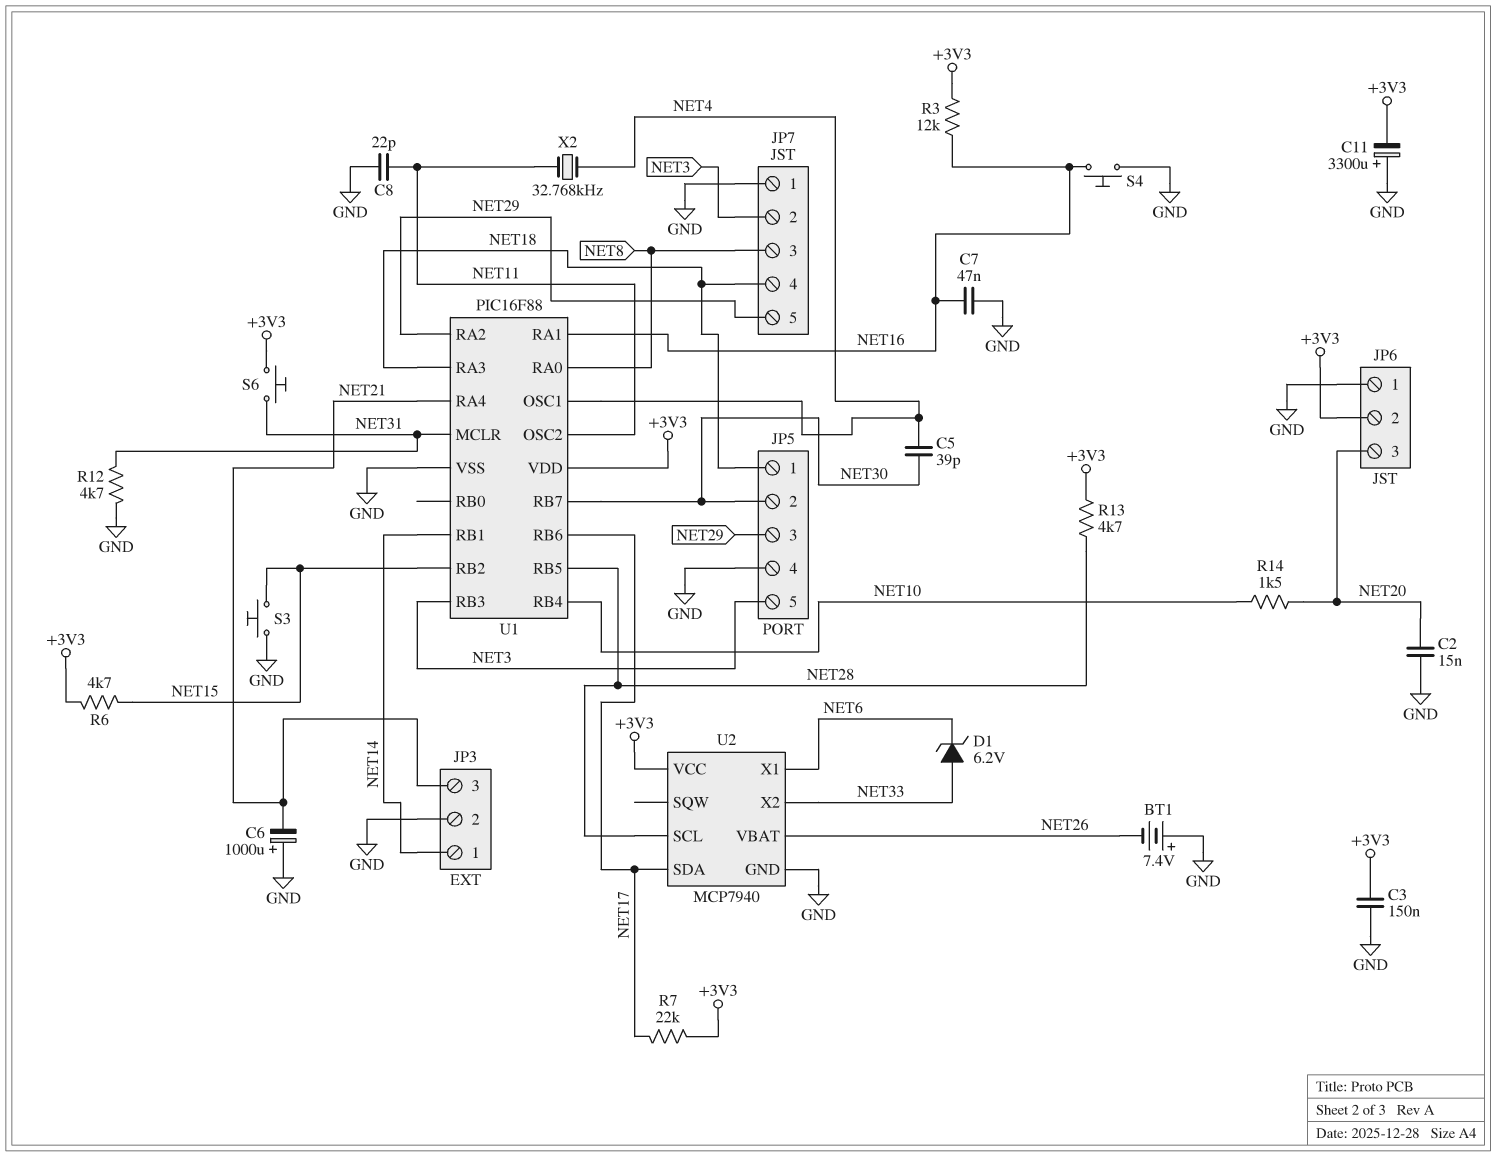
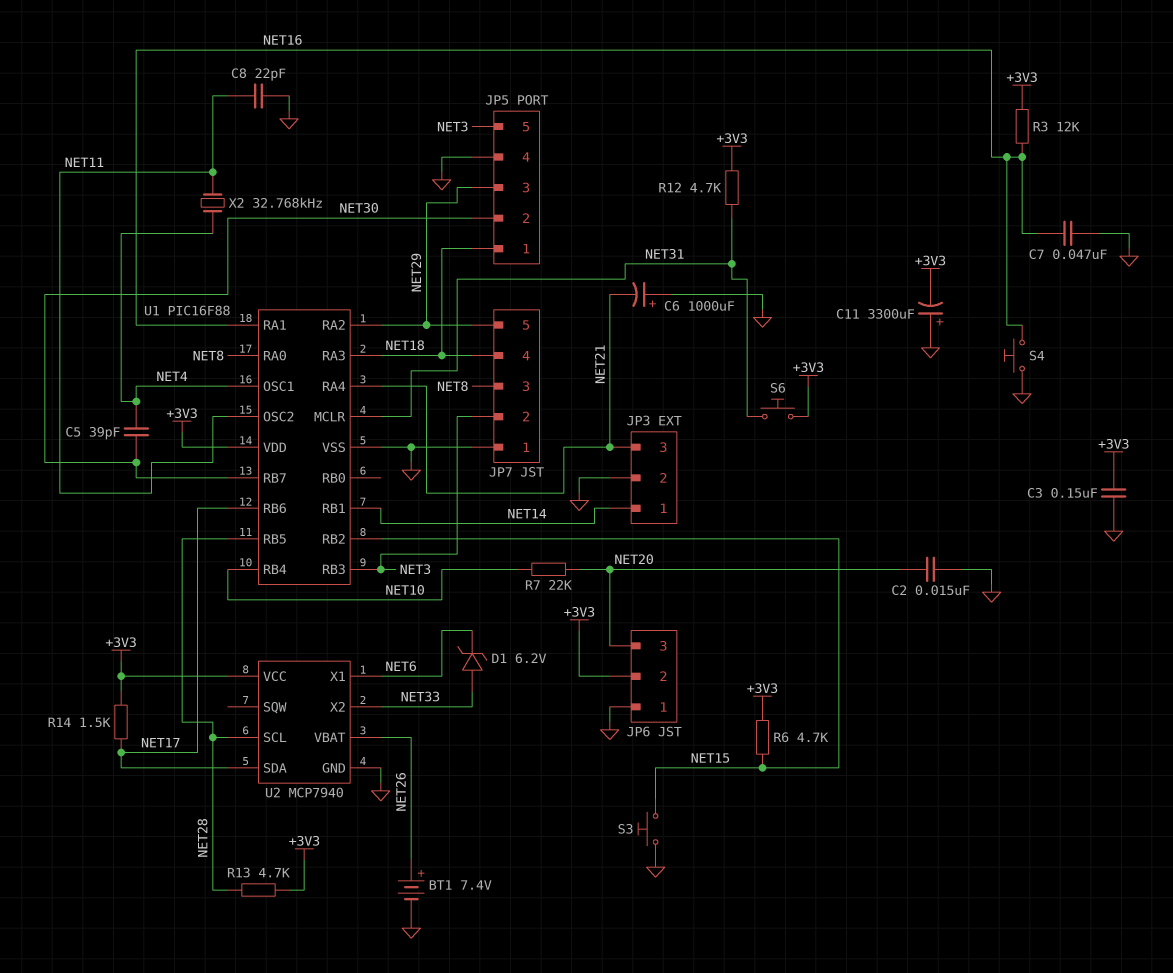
BT1: 7.4V (plus GND, minus NET26) -> 7.4V (plus NET26, minus GND)
R7: 22k (+3V3, NET17) -> 22k (NET10, NET20)
R12: 4.7k (GND, NET31) -> 4.7k (+3V3, NET31)
R14: 1.5k (NET10, NET20) -> 1.5k (+3V3, NET17)

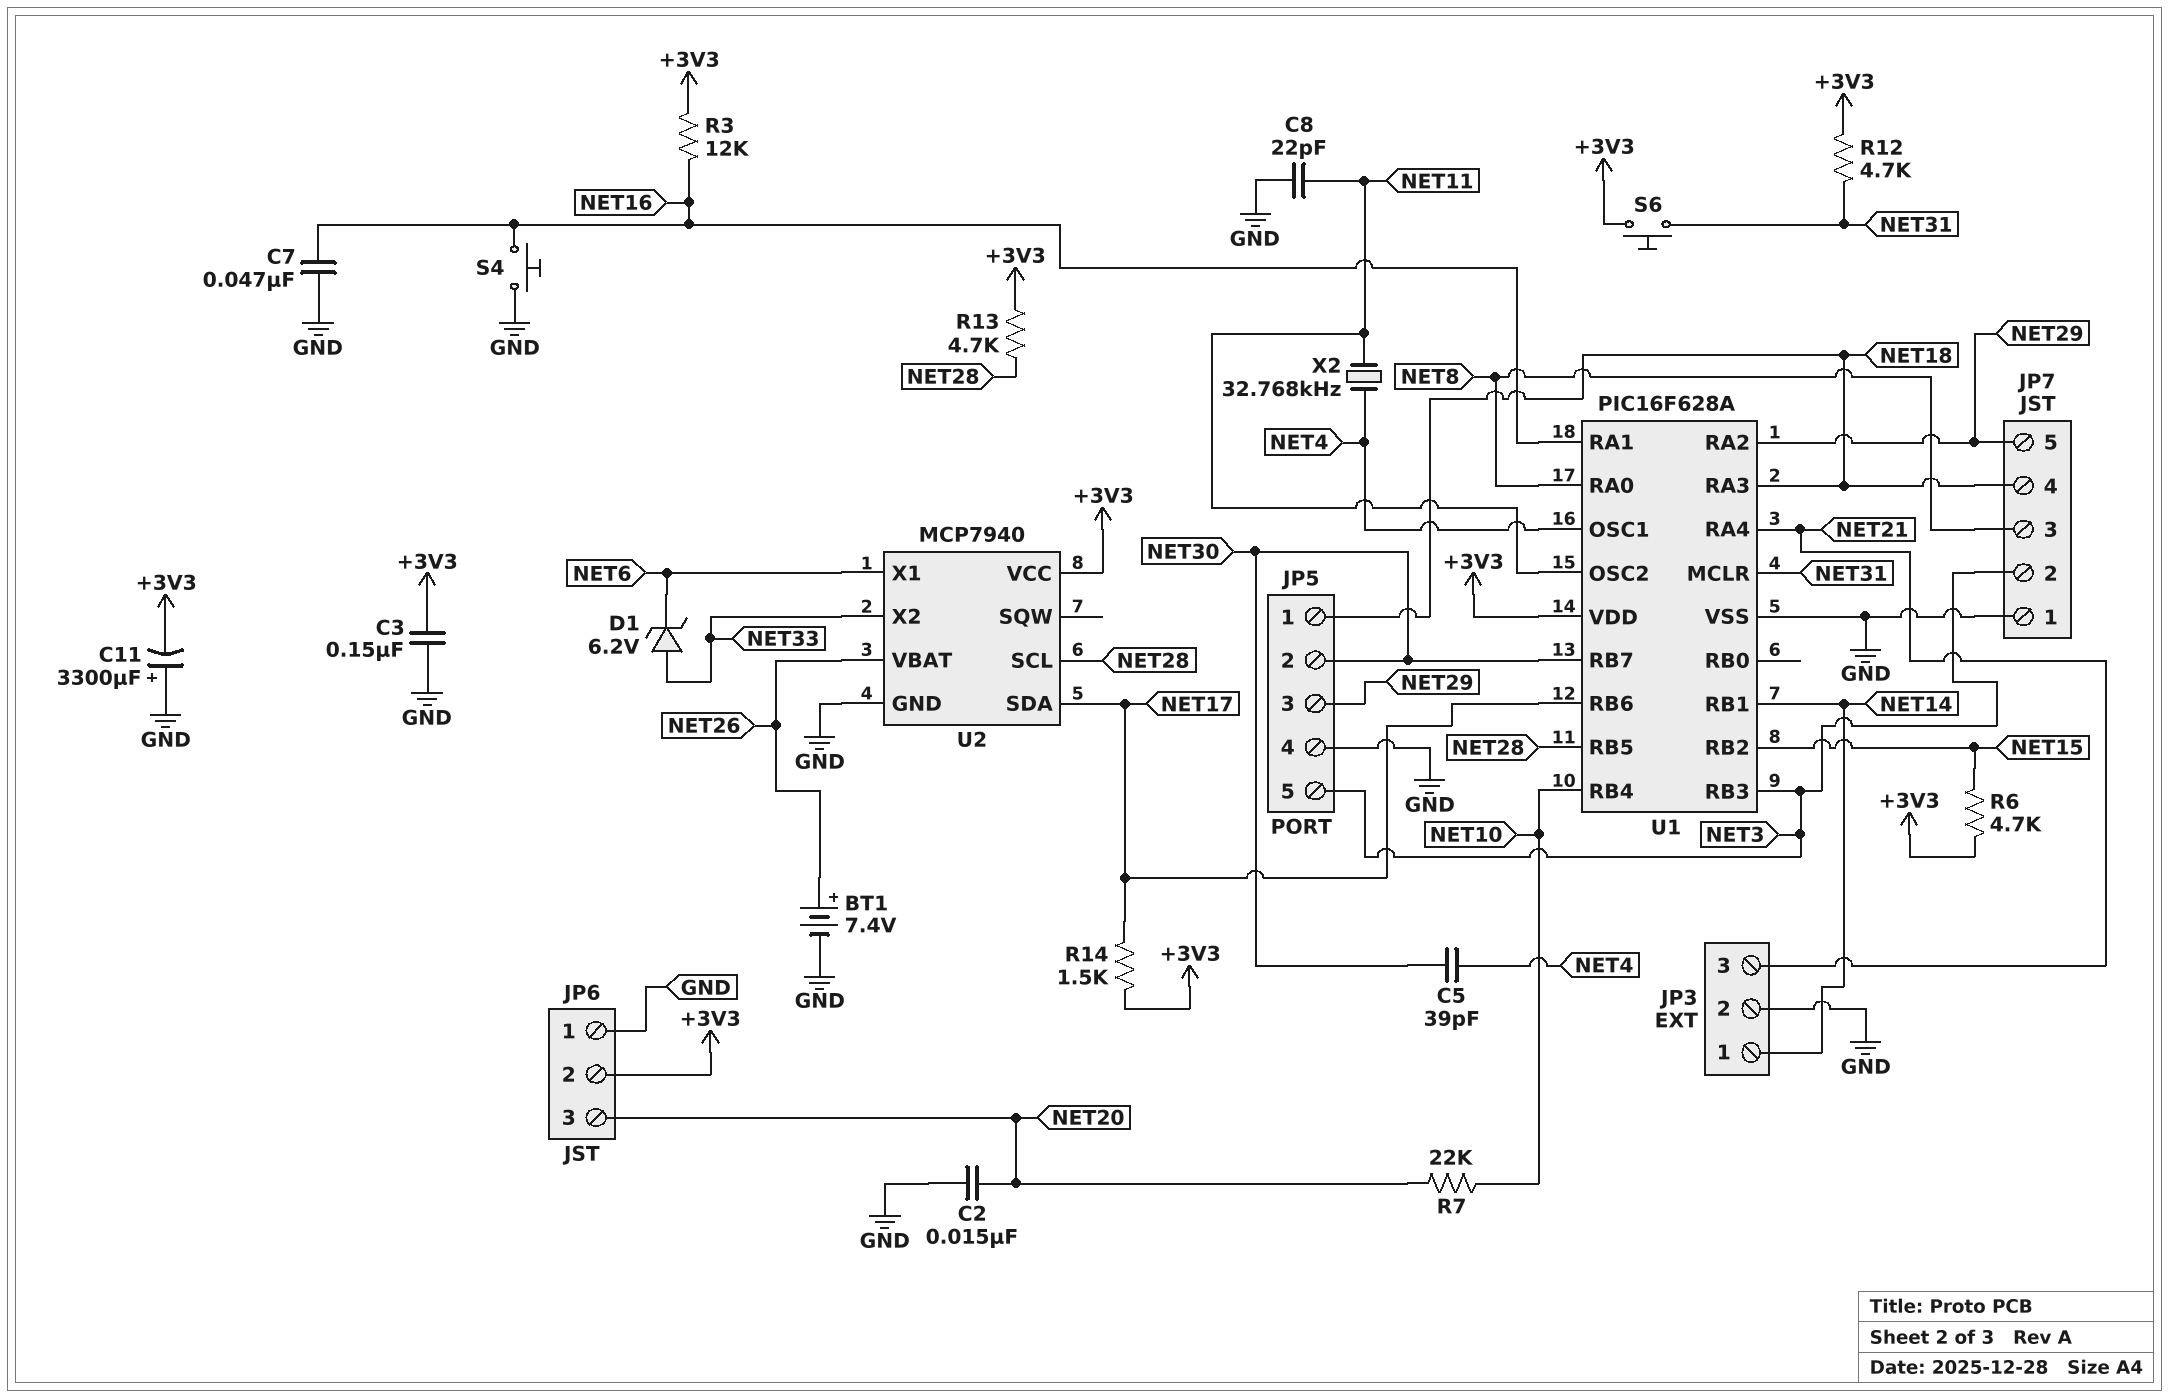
C6: 1000uF (plus GND, minus NET21) -> none
S3: button (GND, NET15) -> none
U1: PIC16F88 -> PIC16F628A

